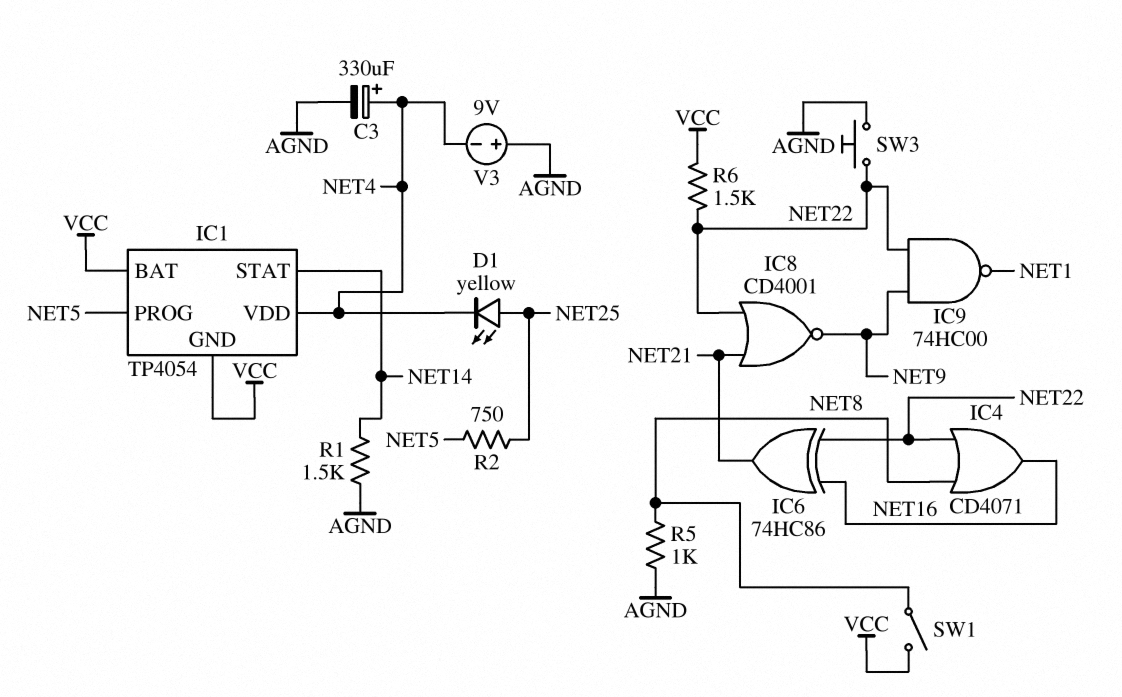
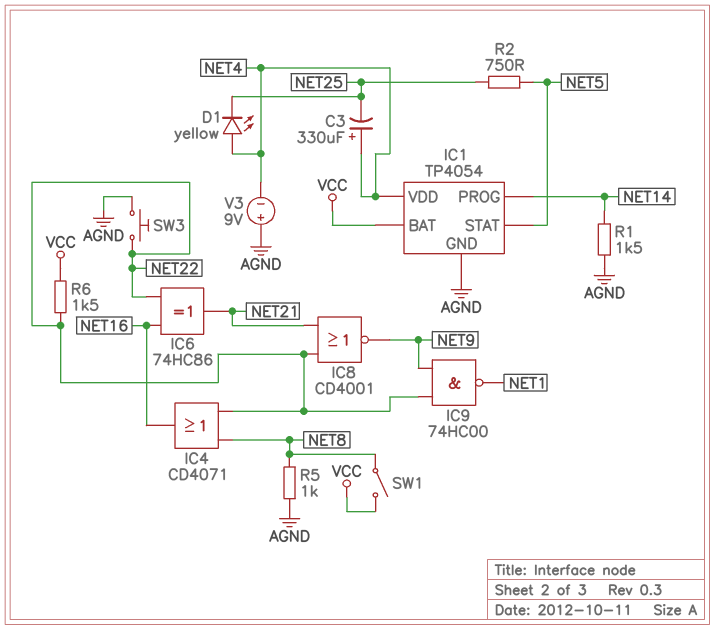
C3: 330uF (plus NET4, minus AGND) -> 330uF (plus NET4, minus NET25)
D1: LED yellow (A NET25, K NET4) -> LED yellow (A NET4, K NET25)
IC1 pin GND: VCC -> AGND
IC1 pin PROG: NET5 -> NET14
IC1 pin STAT: NET14 -> NET5

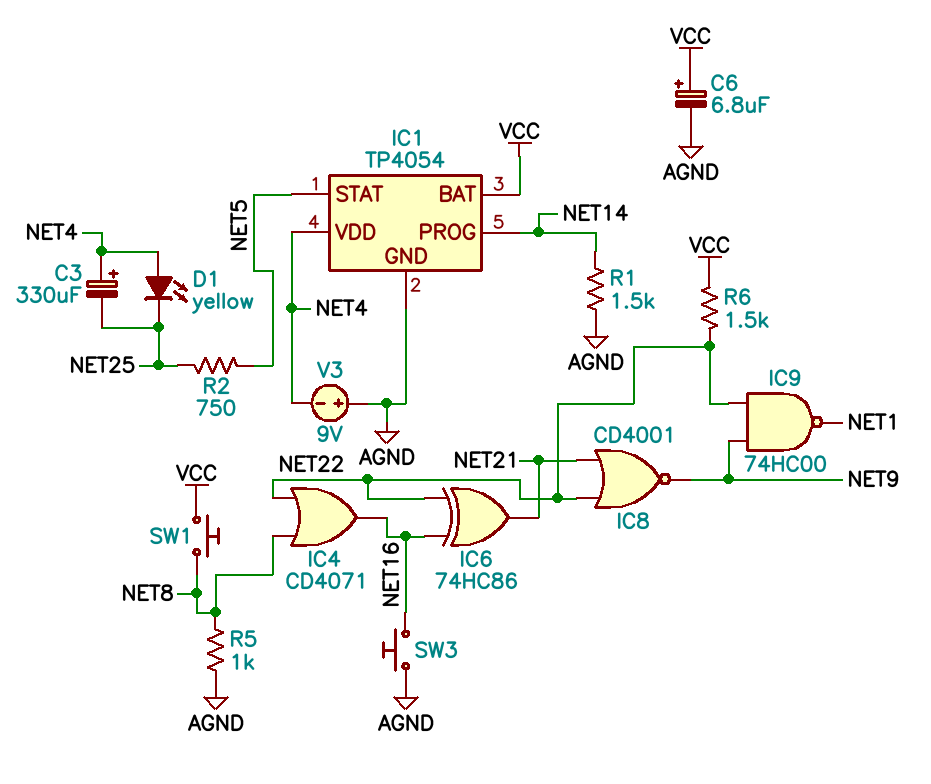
C6: none -> 6.8uF (plus VCC, minus AGND)
SW1: switch (NET8, VCC) -> button (NET8, VCC)
SW3: button (AGND, NET22) -> button (AGND, NET16)

